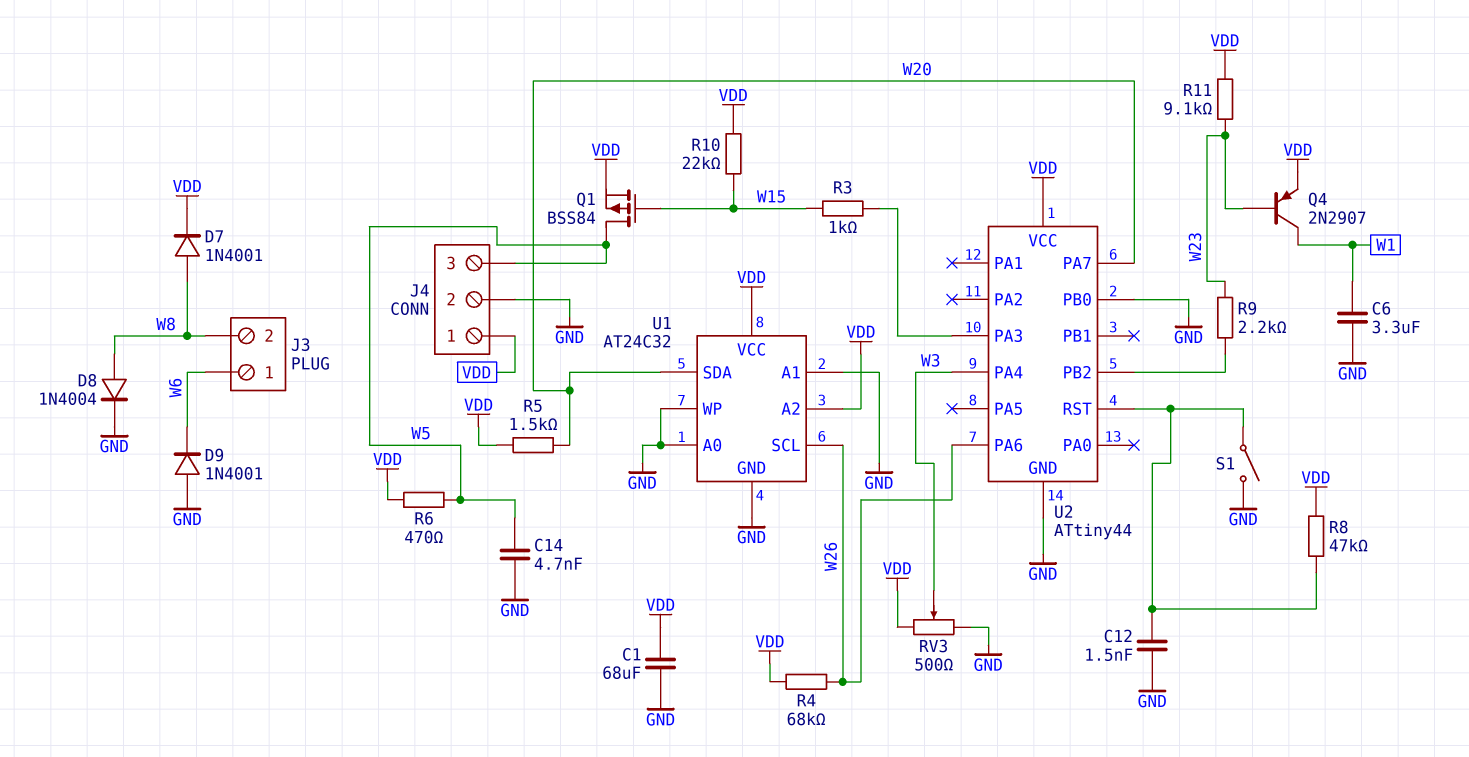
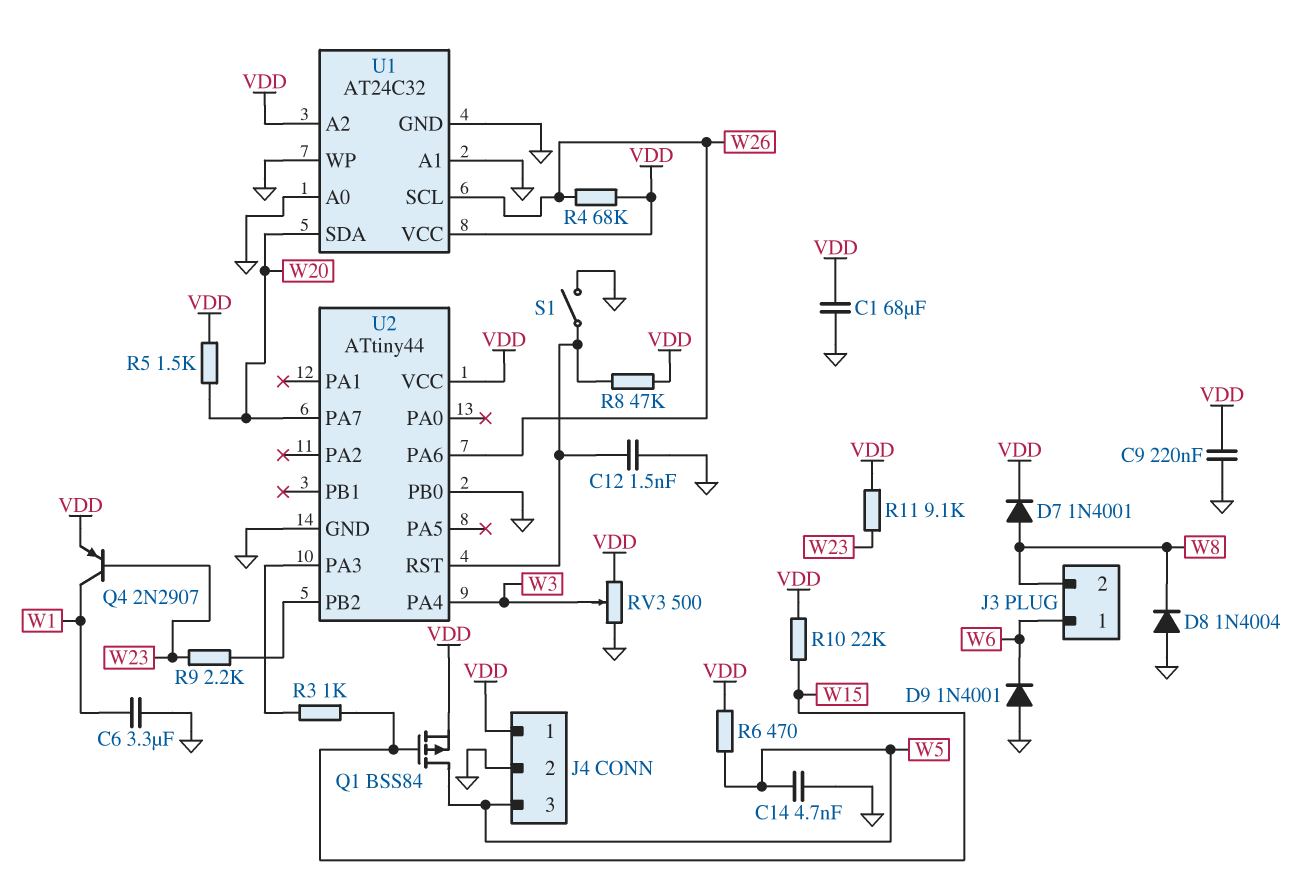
C9: none -> 220nF (GND, VDD)
D8: diode 1N4004 (A W8, K GND) -> diode 1N4004 (A GND, K W8)

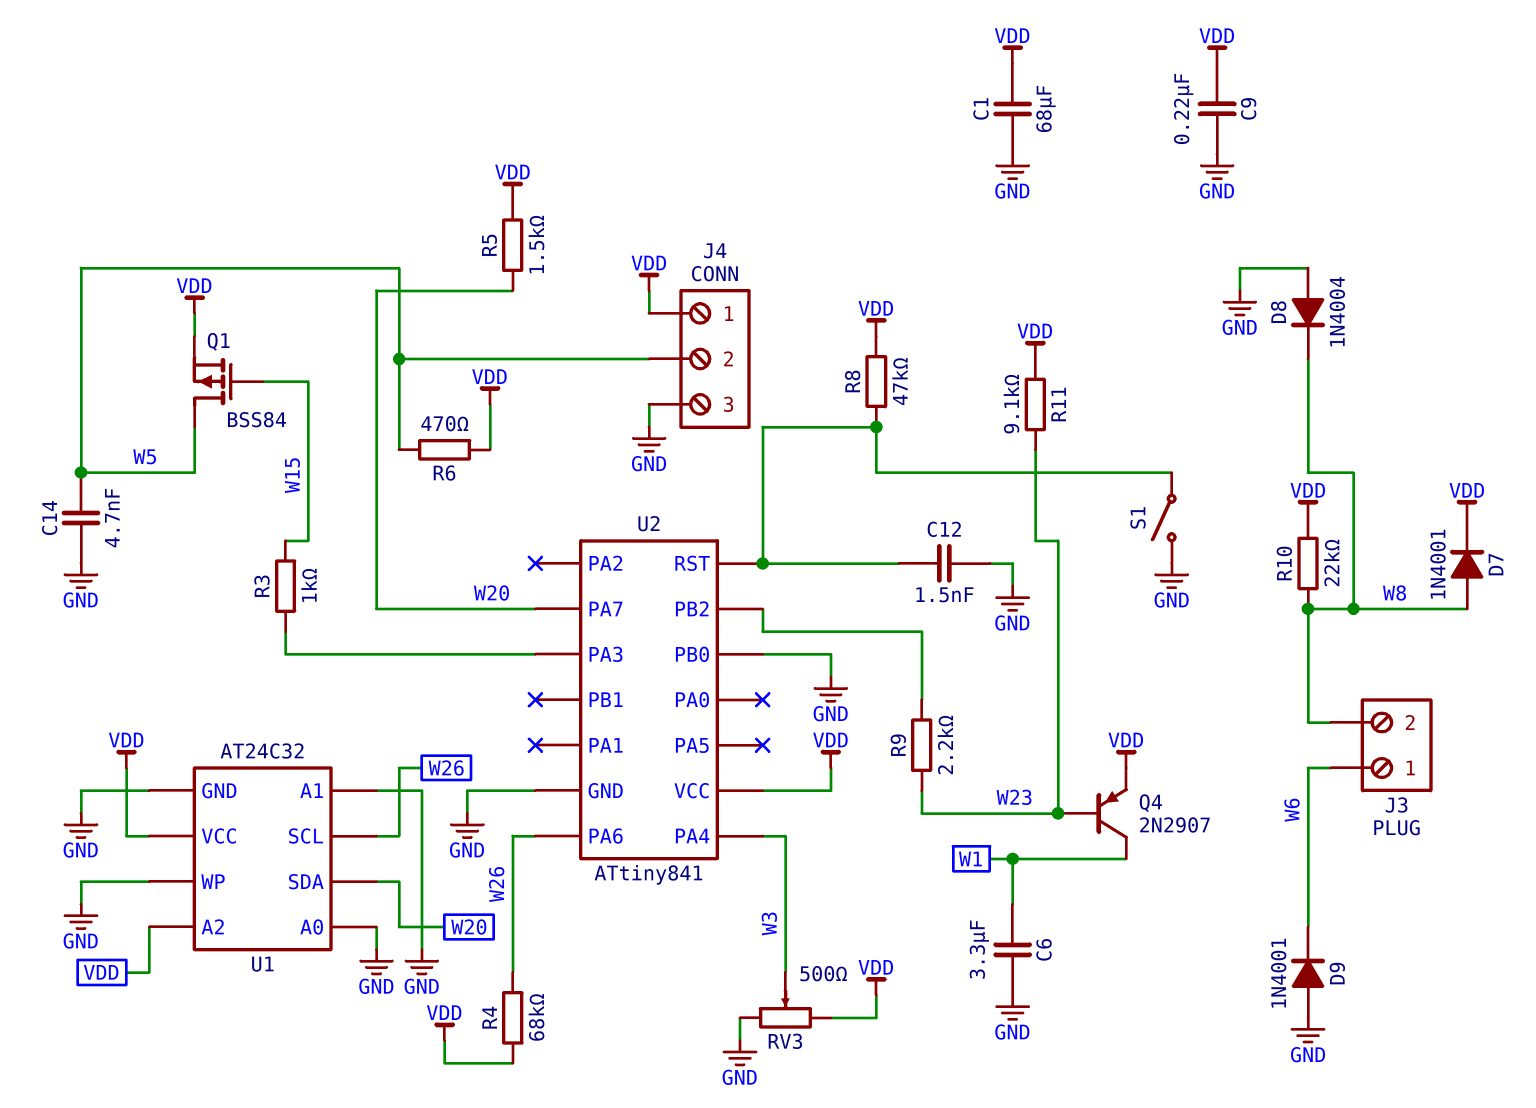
J4 pin 2: GND -> W5
J4 pin 3: W5 -> GND
R10: 22k (VDD, W15) -> 22k (VDD, W8)
U2: ATtiny44 -> ATtiny841

